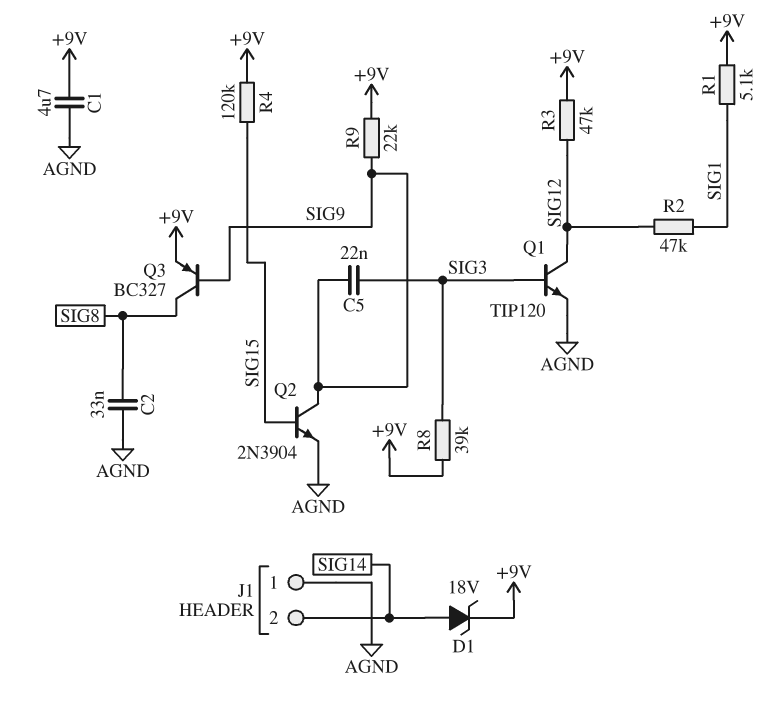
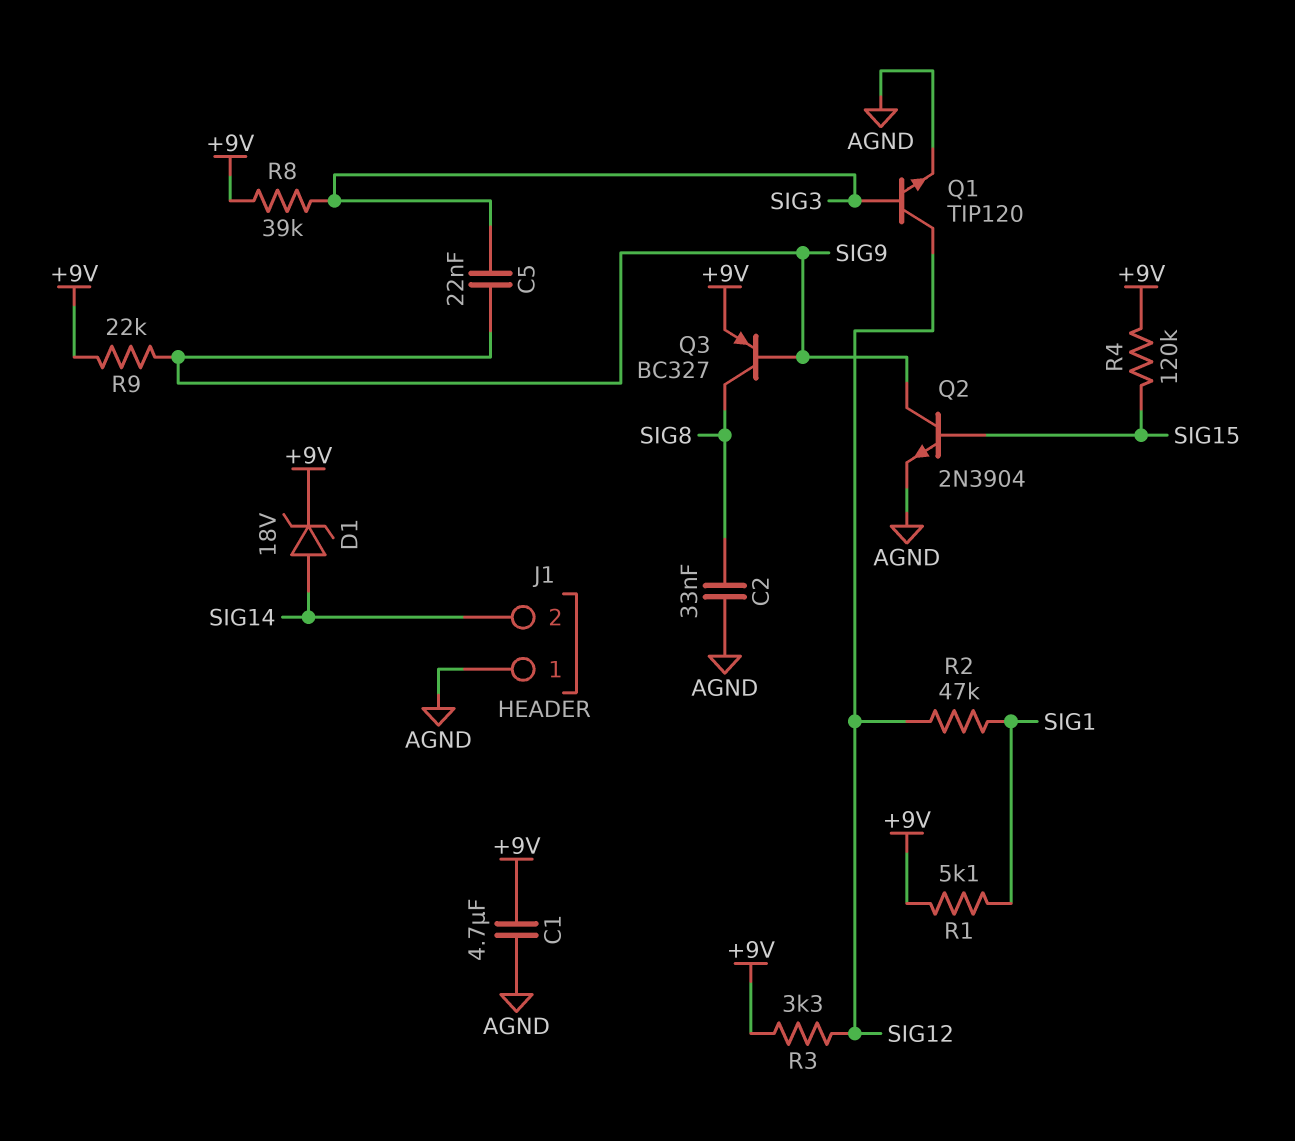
R3: 47k (+9V, SIG12) -> 3.3k (+9V, SIG12)

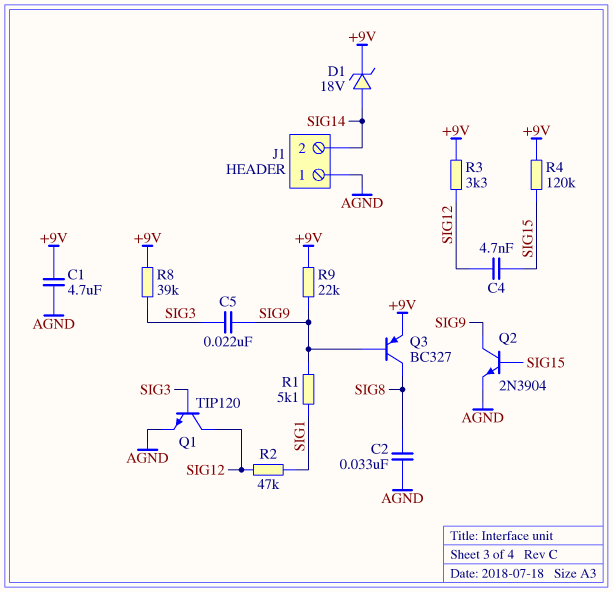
C4: none -> 4.7nF (SIG12, SIG15)
R1: 5.1k (+9V, SIG1) -> 5.1k (SIG1, SIG9)

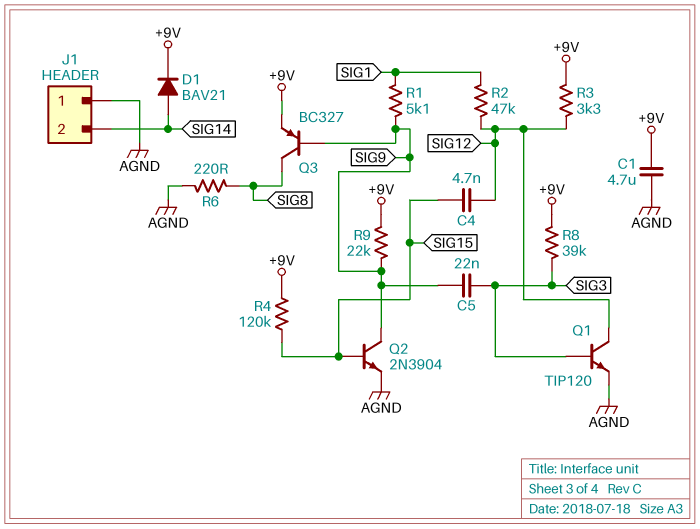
C2: 33nF (AGND, SIG8) -> none
D1: zener 18V (A SIG14, K +9V) -> diode BAV21 (A SIG14, K +9V)
R6: none -> 220 (AGND, SIG8)

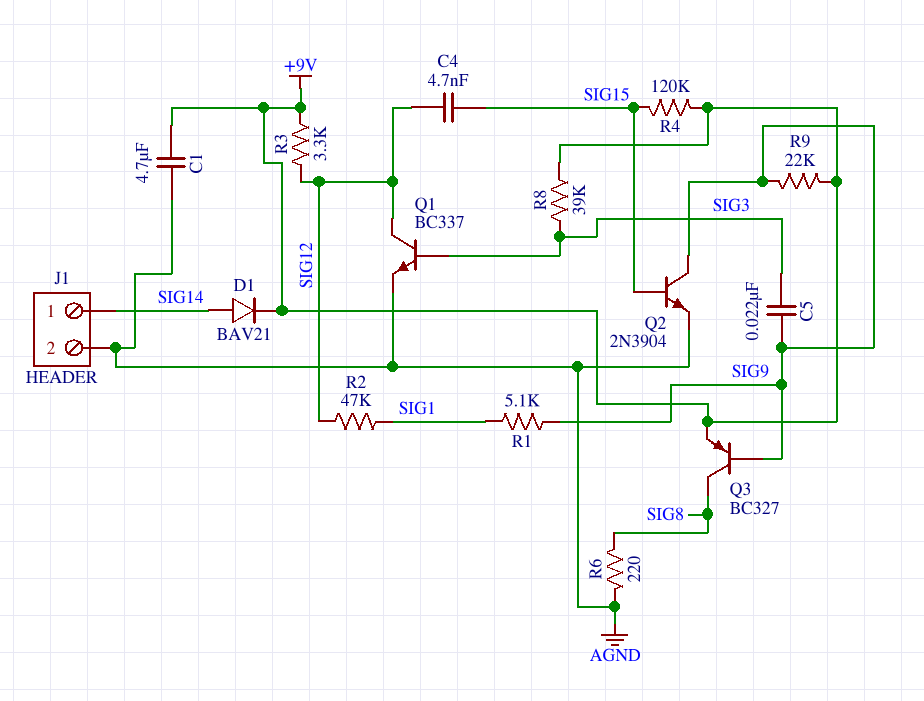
J1 pin 1: AGND -> SIG14
J1 pin 2: SIG14 -> AGND
Q1: NPN TIP120 (B SIG3, C SIG12, E AGND) -> NPN BC337 (B SIG3, C SIG12, E AGND)

